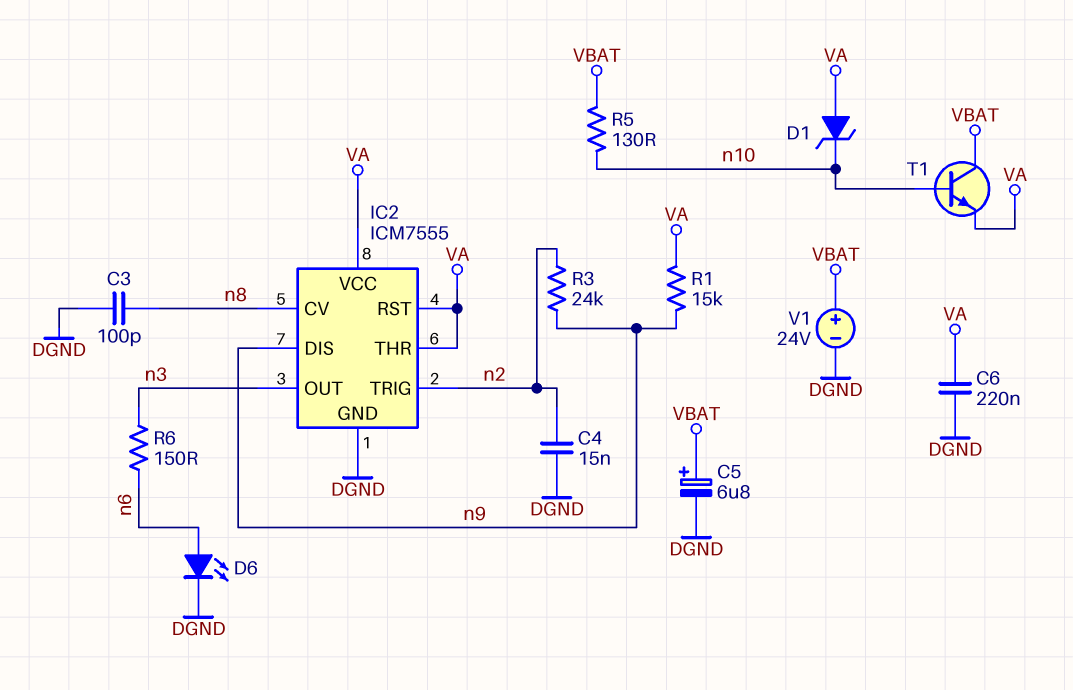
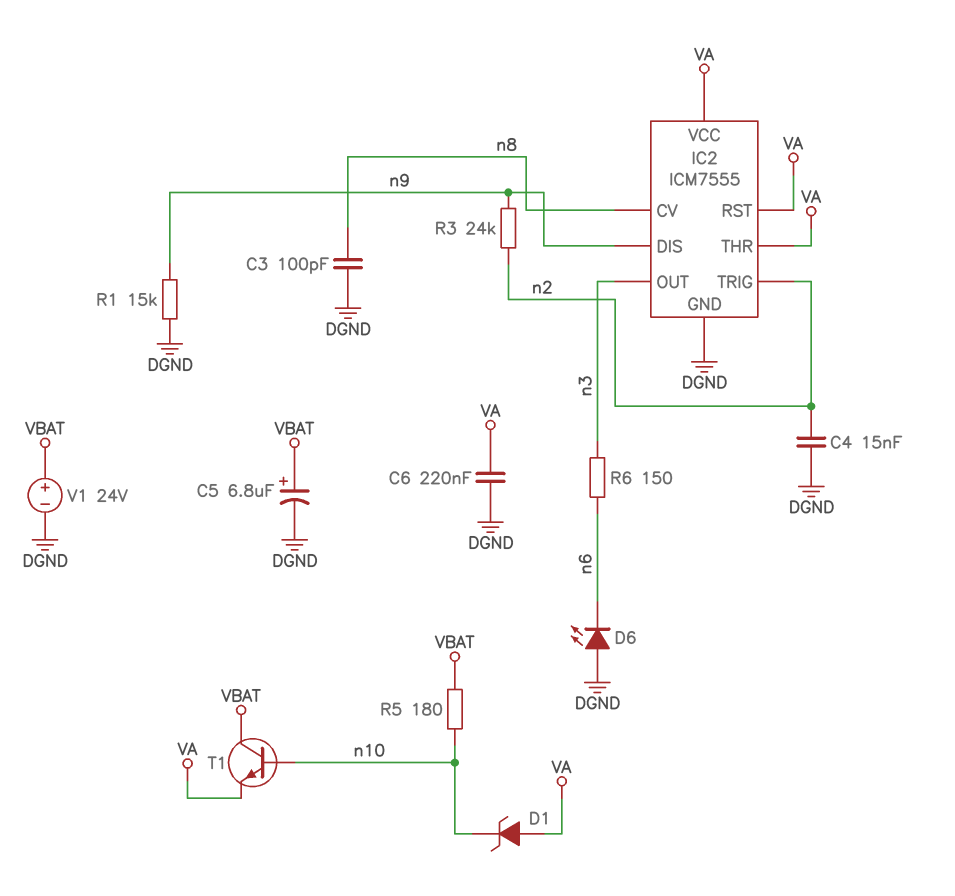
D6: LED (A n6, K DGND) -> LED (A DGND, K n6)
R1: 15k (VA, n9) -> 15k (DGND, n9)
R5: 130 (VBAT, n10) -> 180 (VBAT, n10)

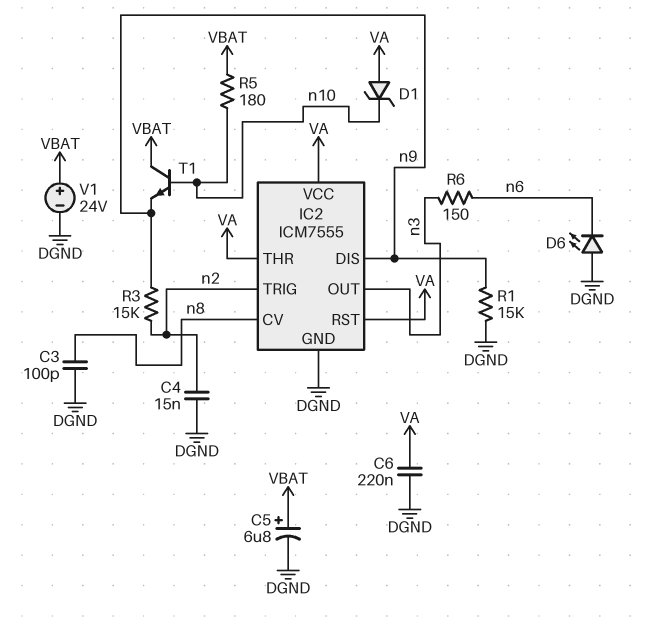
R3: 24k (n2, n9) -> 15k (n2, n9)
T1: NPN (B n10, C VBAT, E VA) -> NPN (B n10, C VBAT, E n9)

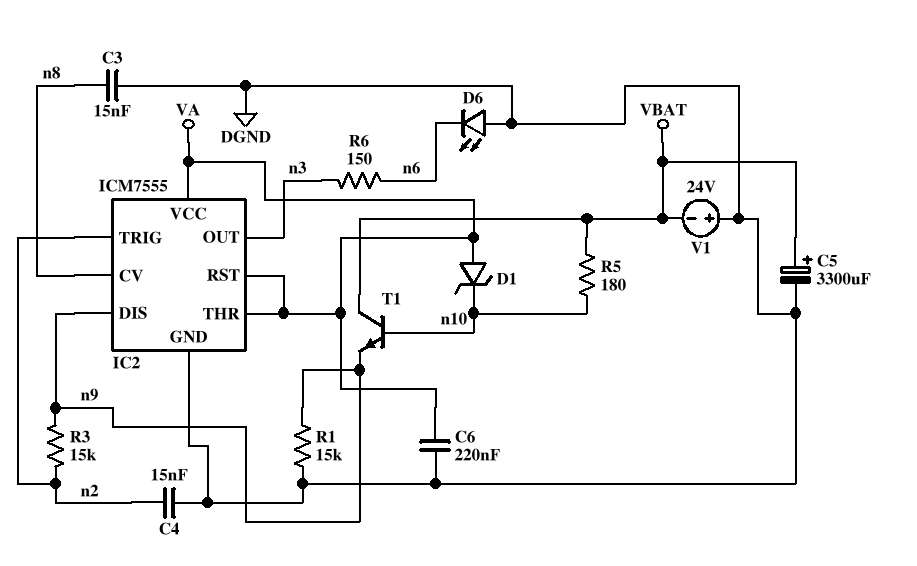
C3: 100pF (DGND, n8) -> 15nF (DGND, n8)
C5: 6.8uF (plus VBAT, minus DGND) -> 3300uF (plus VBAT, minus DGND)
V1: 24V (plus VBAT, minus DGND) -> 24V (plus DGND, minus VBAT)

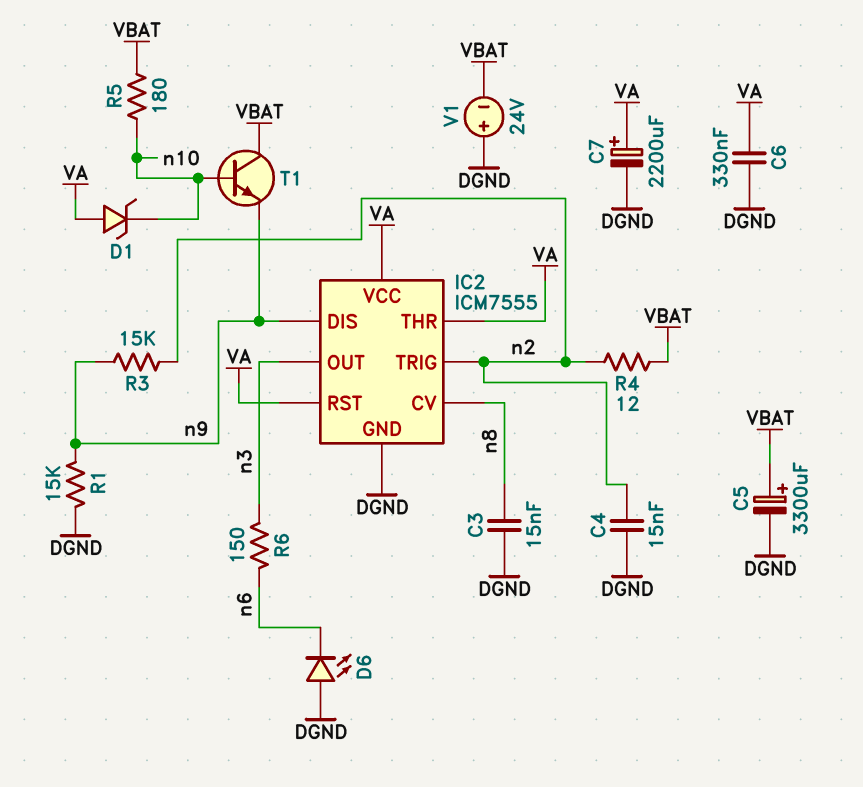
C6: 220nF (DGND, VA) -> 330nF (DGND, VA)
C7: none -> 2200uF (plus VA, minus DGND)
R4: none -> 12 (VBAT, n2)

